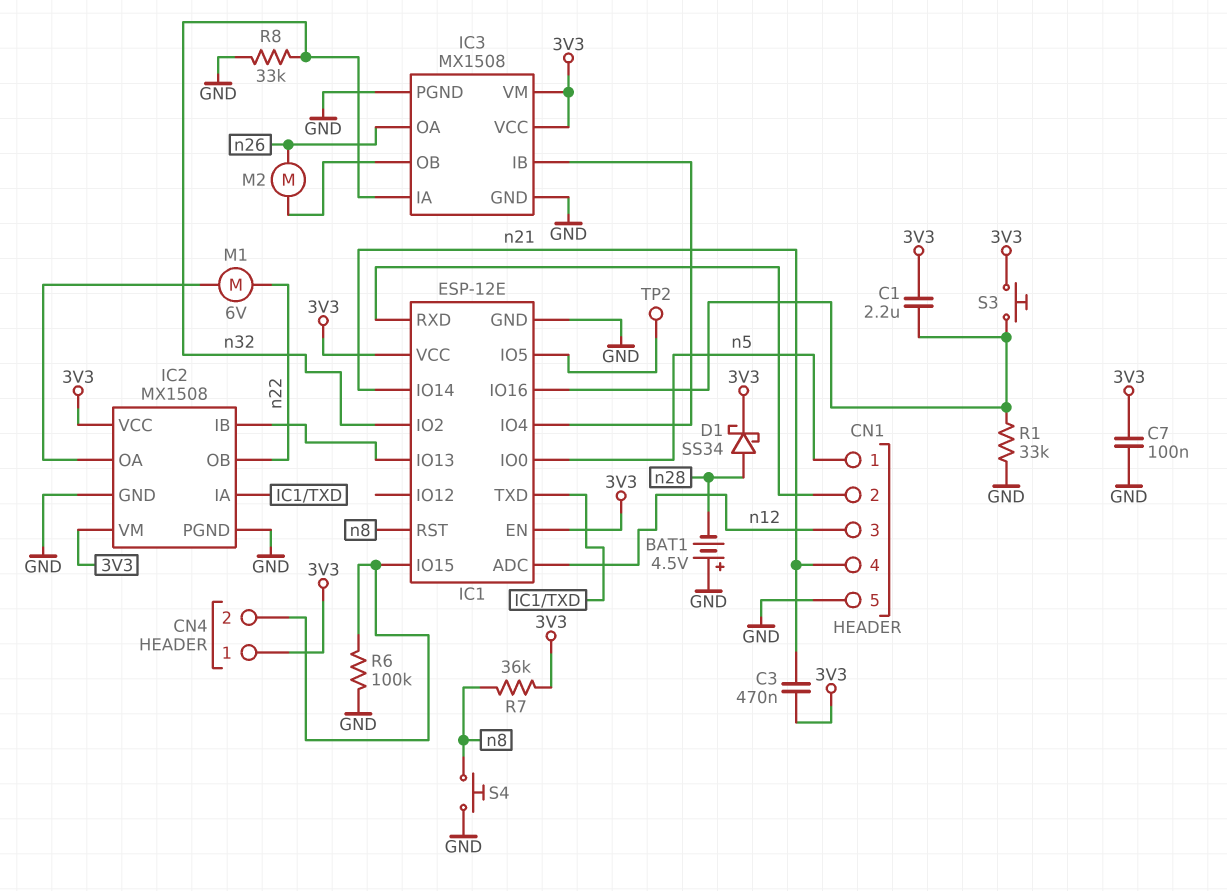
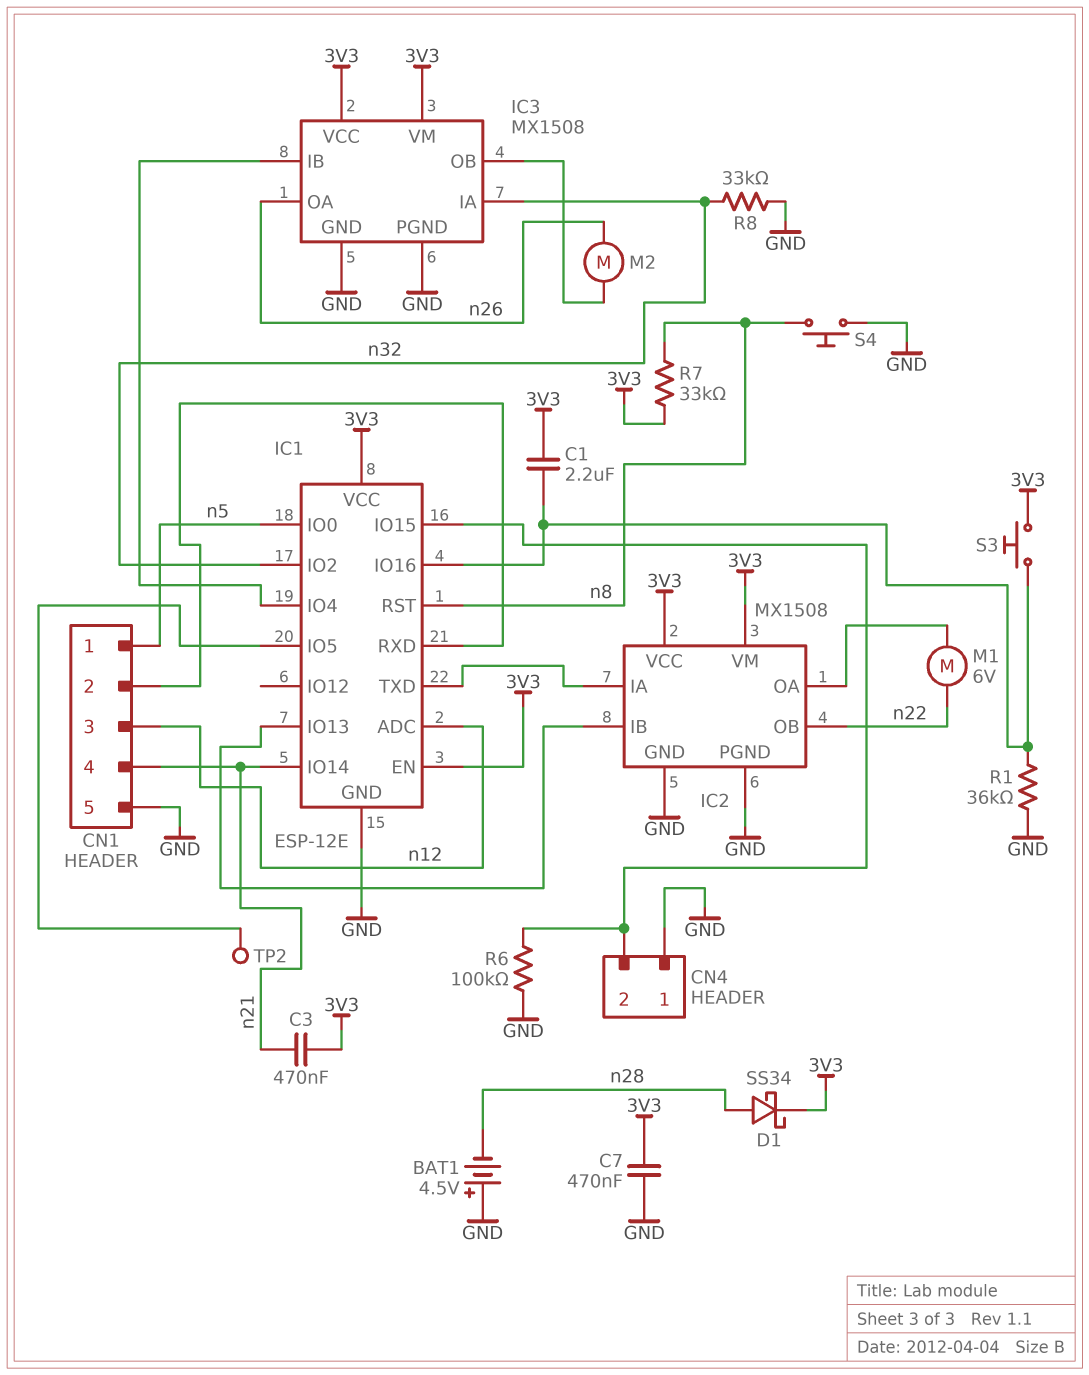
C7: 100nF (3V3, GND) -> 470nF (3V3, GND)
CN4 pin 1: 3V3 -> GND
R1: 33k (GND, IC1/IO16) -> 36k (GND, IC1/IO16)
R7: 36k (3V3, n8) -> 33k (3V3, n8)

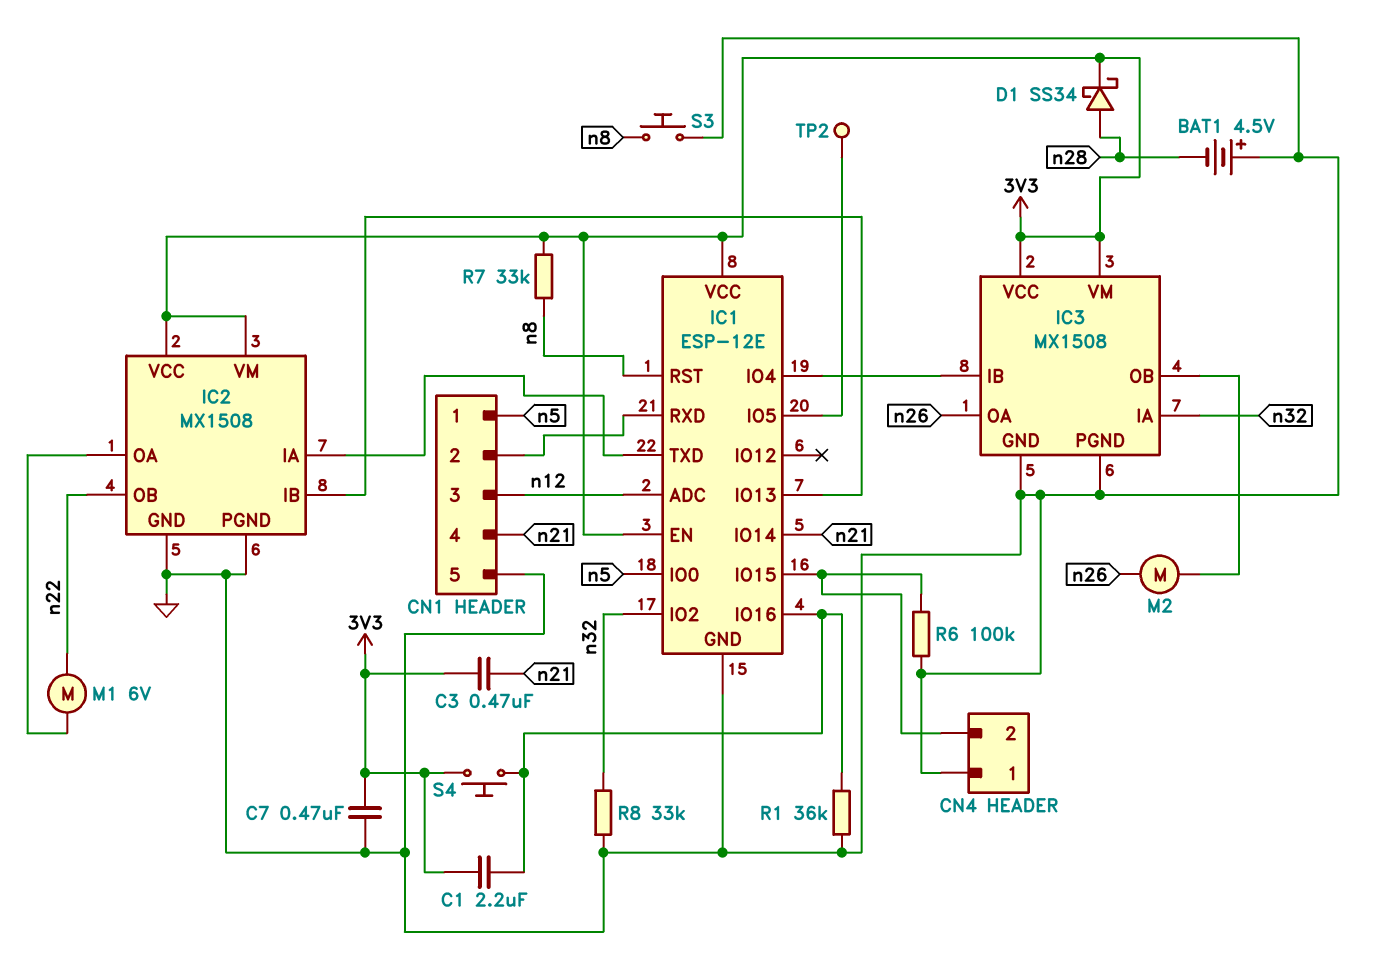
S3: button (3V3, IC1/IO16) -> button (GND, n8)
S4: button (GND, n8) -> button (3V3, IC1/IO16)

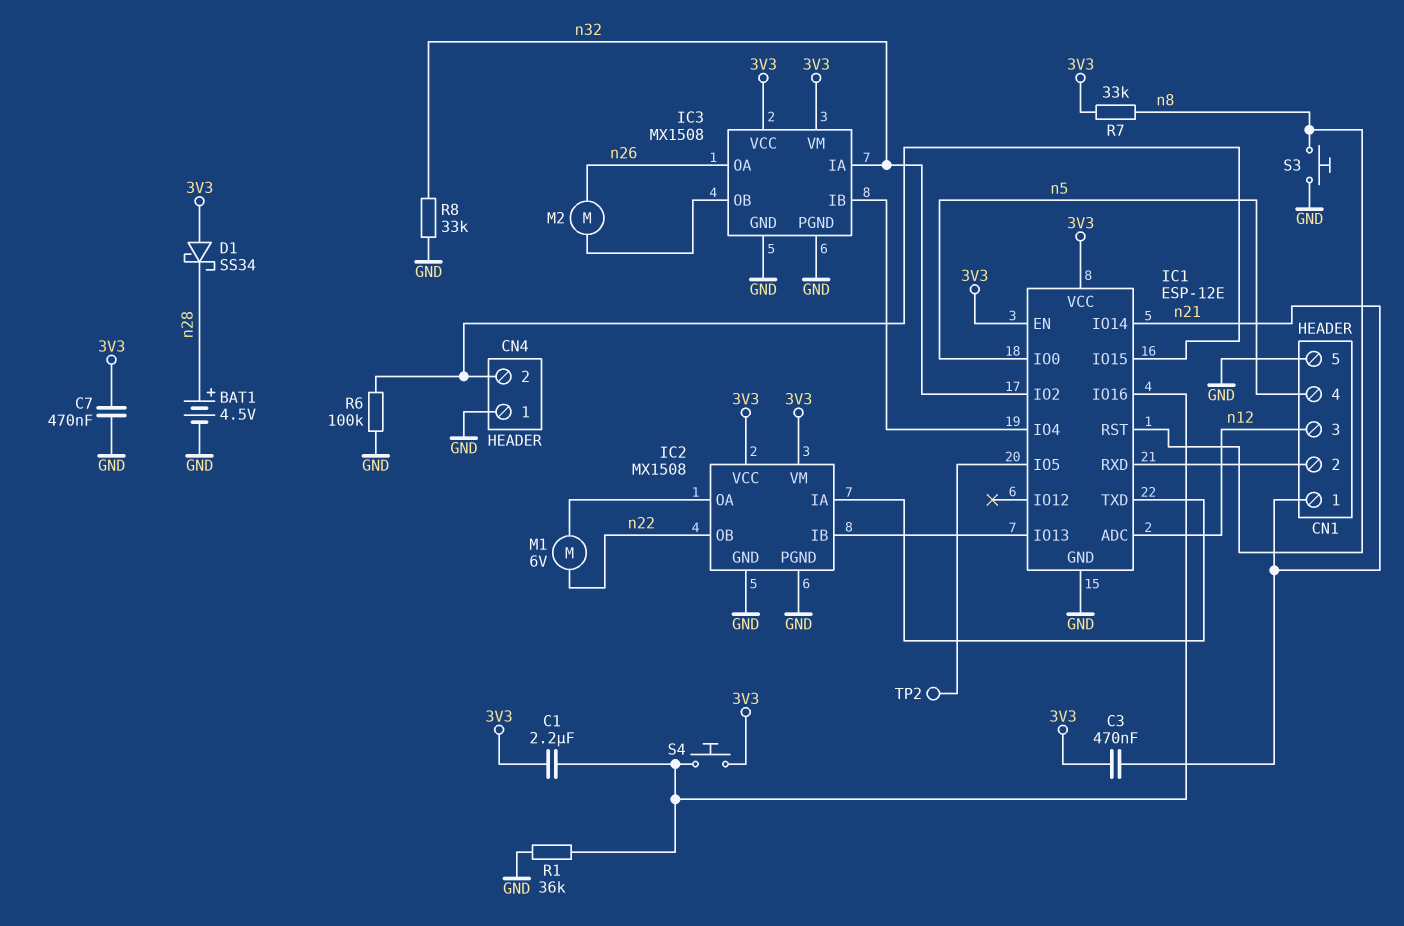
BAT1: 4.5V (plus GND, minus n28) -> 4.5V (plus n28, minus GND)
CN1 pin 1: n5 -> n21
CN1 pin 4: n21 -> n5
D1: schottky SS34 (A n28, K 3V3) -> schottky SS34 (A 3V3, K n28)

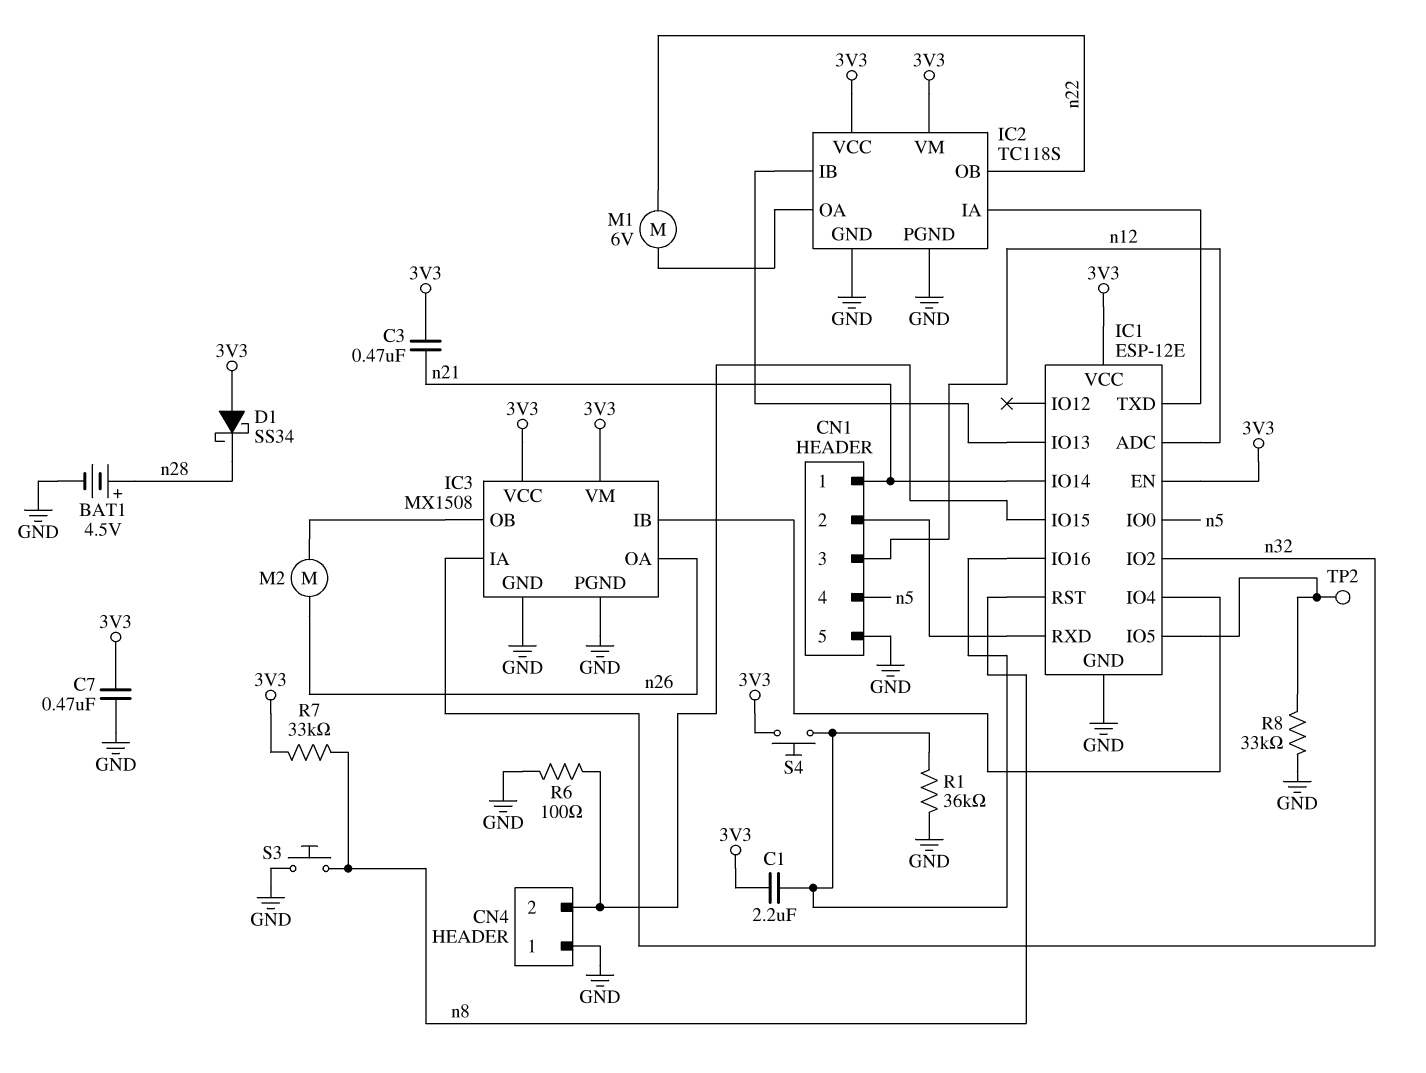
IC2: MX1508 -> TC118S
R6: 100k (CN4/2, GND) -> 100 (CN4/2, GND)
R8: 33k (GND, n32) -> 33k (GND, IC1/IO5)

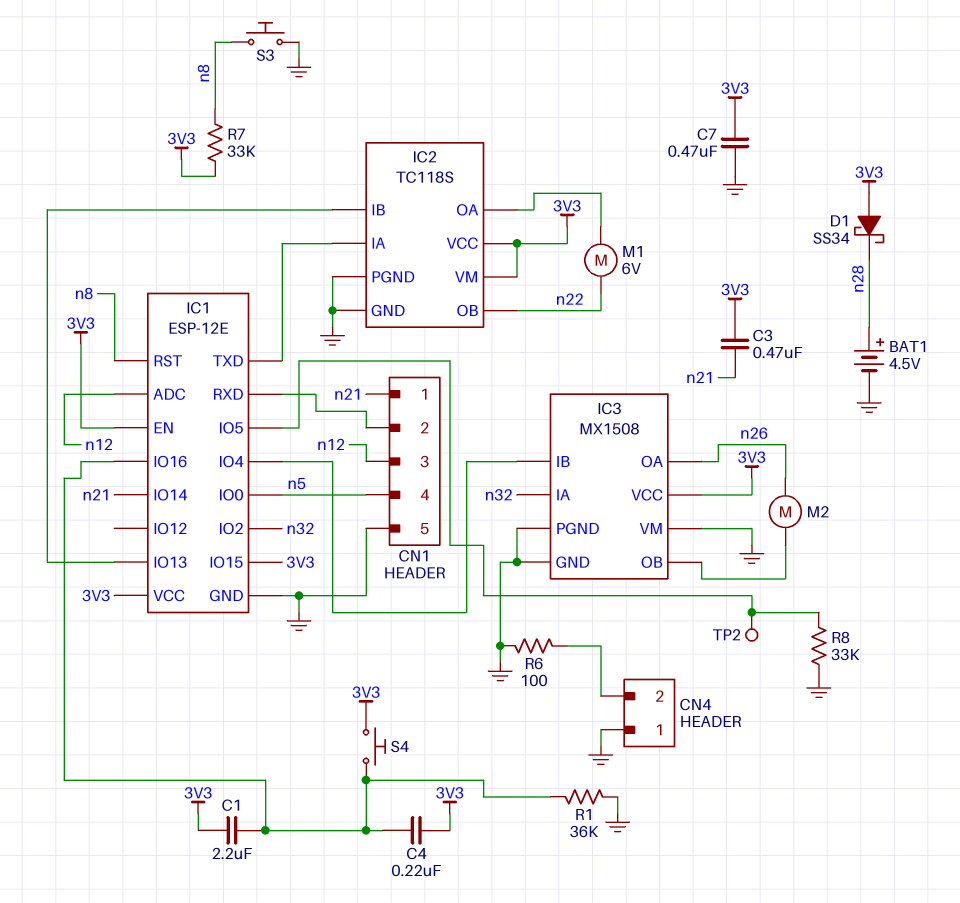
C4: none -> 220nF (3V3, IC1/IO16)
IC1 pin IO15: CN4/2 -> 3V3
IC3 pin VM: 3V3 -> GND

